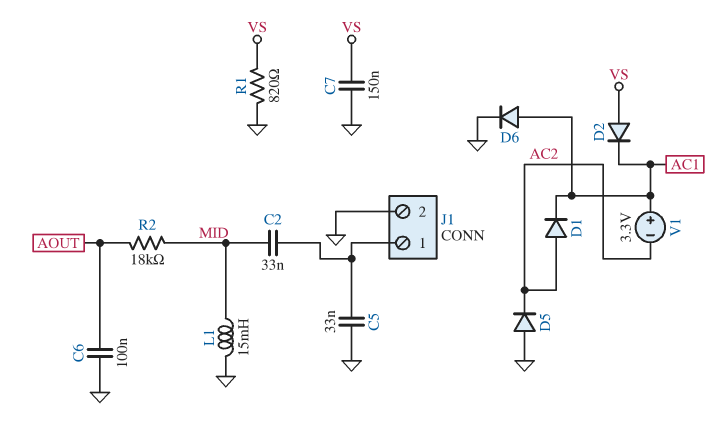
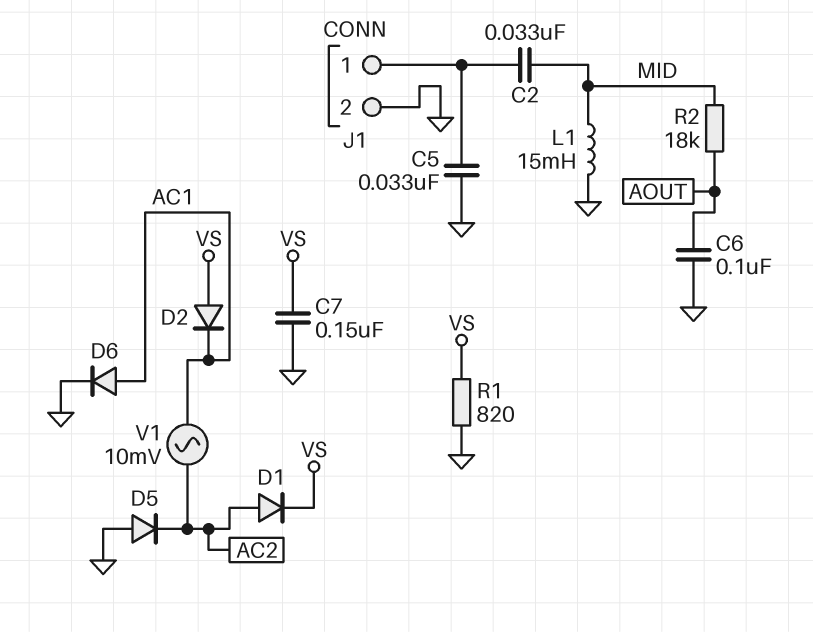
D1: diode (A AC2, K AC1) -> diode (A AC2, K VS)
V1: 3.3V (plus AC1, minus AC2) -> AC 10mV (AC1, AC2)

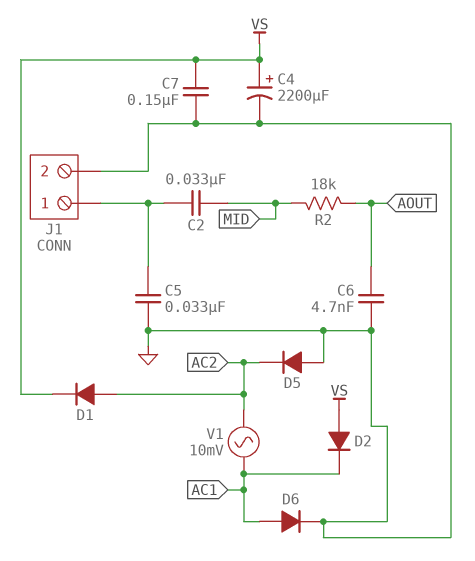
C4: none -> 2200uF (plus VS, minus GND)
C6: 100nF (AOUT, GND) -> 4.7nF (AOUT, GND)
L1: 15mH (GND, MID) -> none
R1: 820 (GND, VS) -> none

